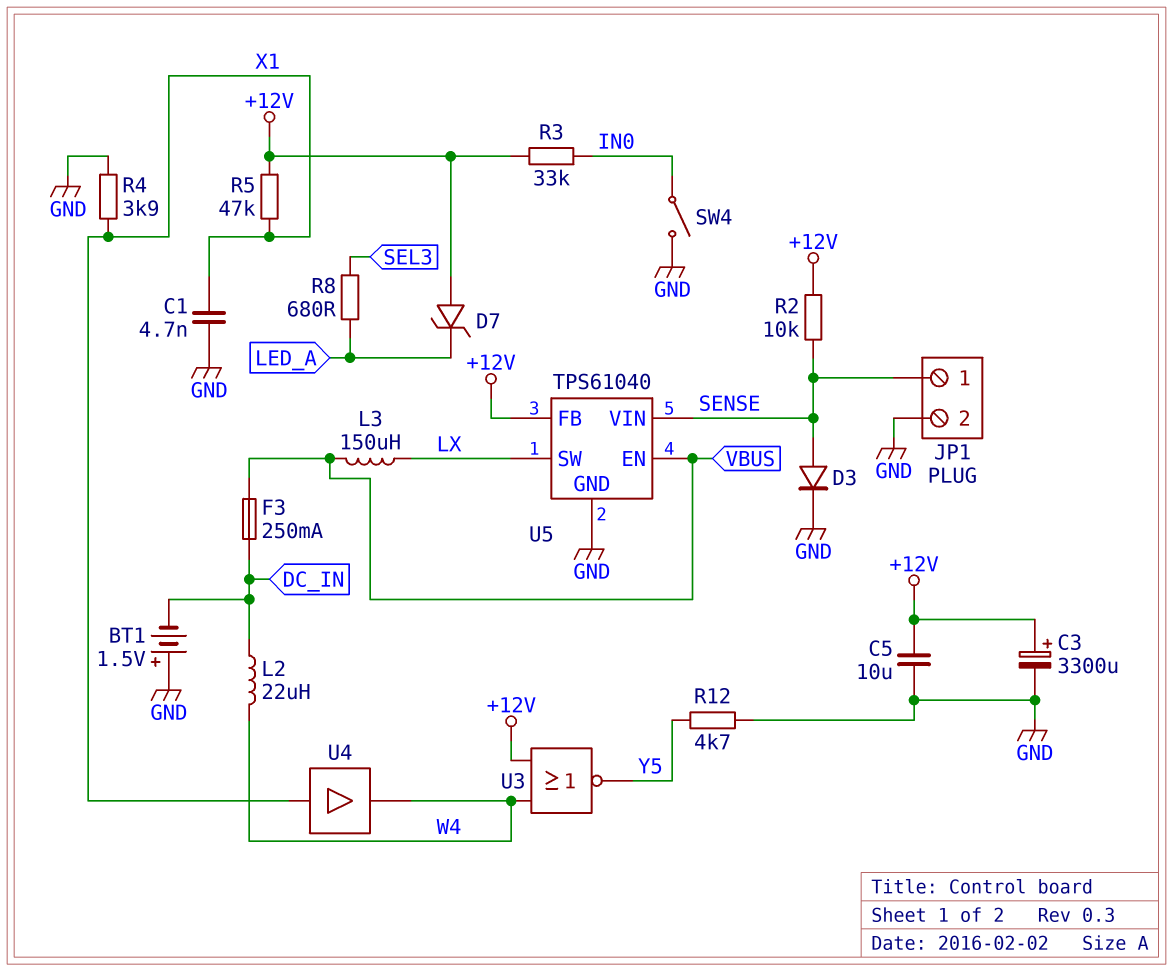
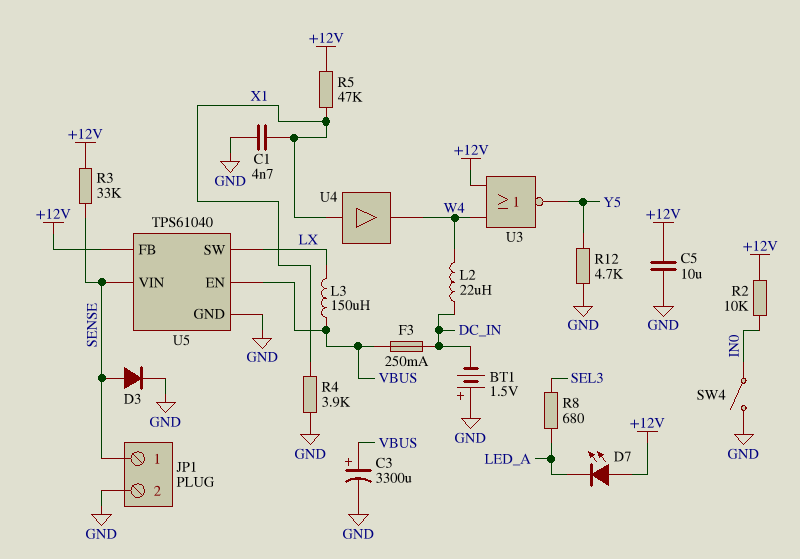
C3: 3300uF (plus +12V, minus GND) -> 3300uF (plus VBUS, minus GND)
D7: zener (A +12V, K LED_A) -> LED (A +12V, K LED_A)
R2: 10k (+12V, SENSE) -> 10k (+12V, IN0)
R3: 33k (+12V, IN0) -> 33k (+12V, SENSE)

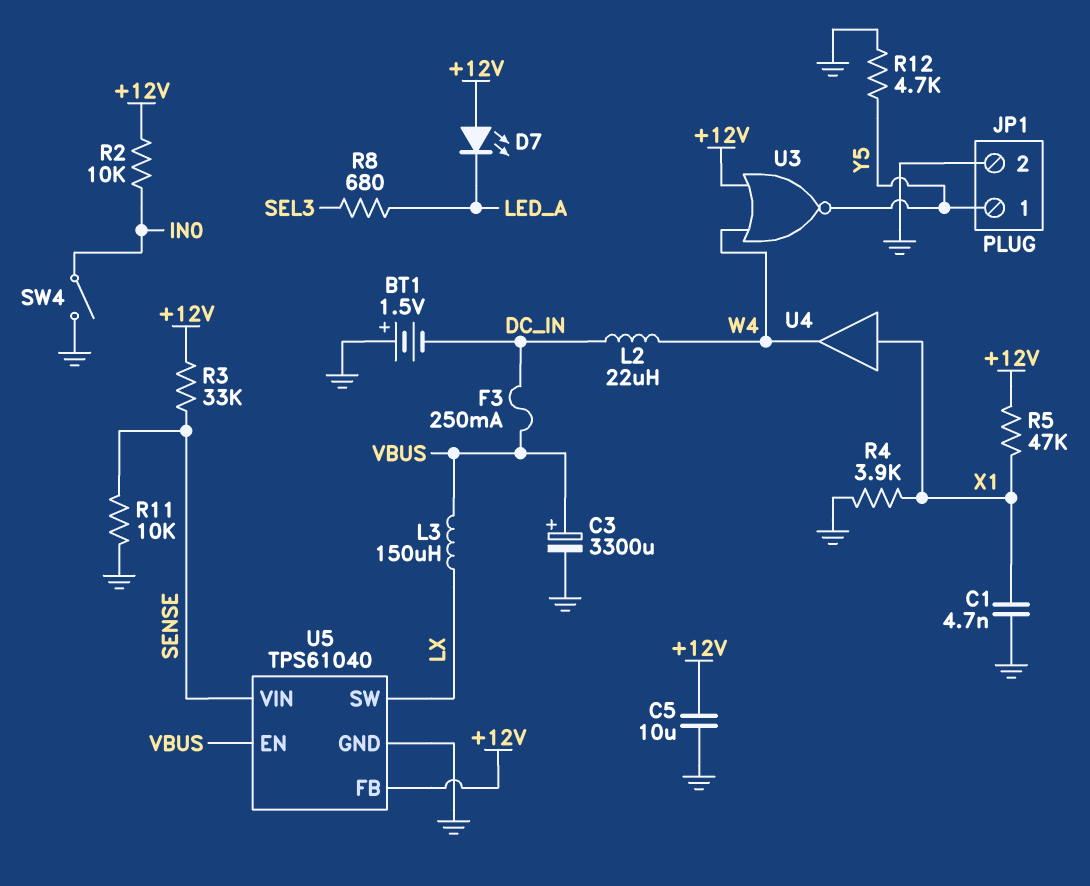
D3: diode (A SENSE, K GND) -> none
JP1 pin 1: SENSE -> Y5
R11: none -> 10k (GND, SENSE)

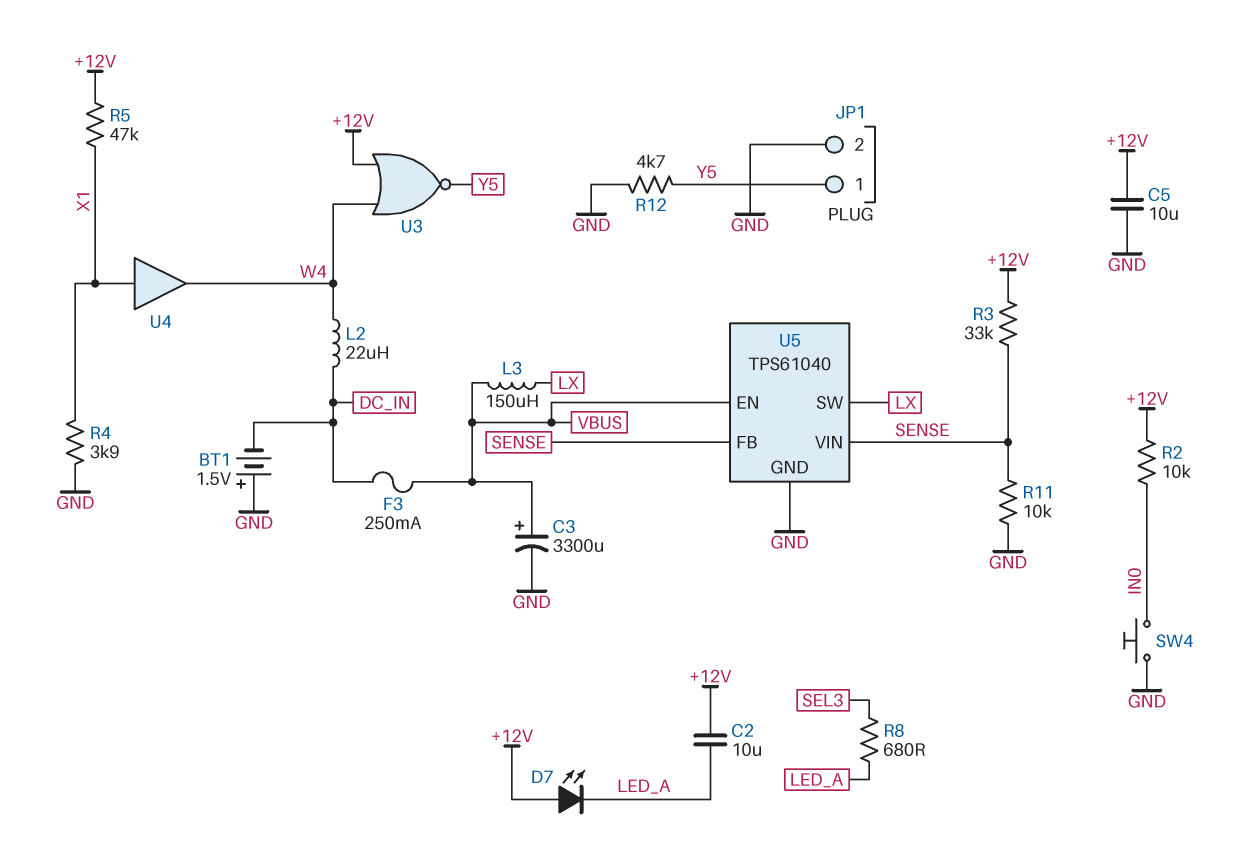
C1: 4.7nF (GND, X1) -> none
C2: none -> 10uF (+12V, LED_A)
SW4: switch (GND, IN0) -> button (GND, IN0)
U5 pin FB: +12V -> SENSE

